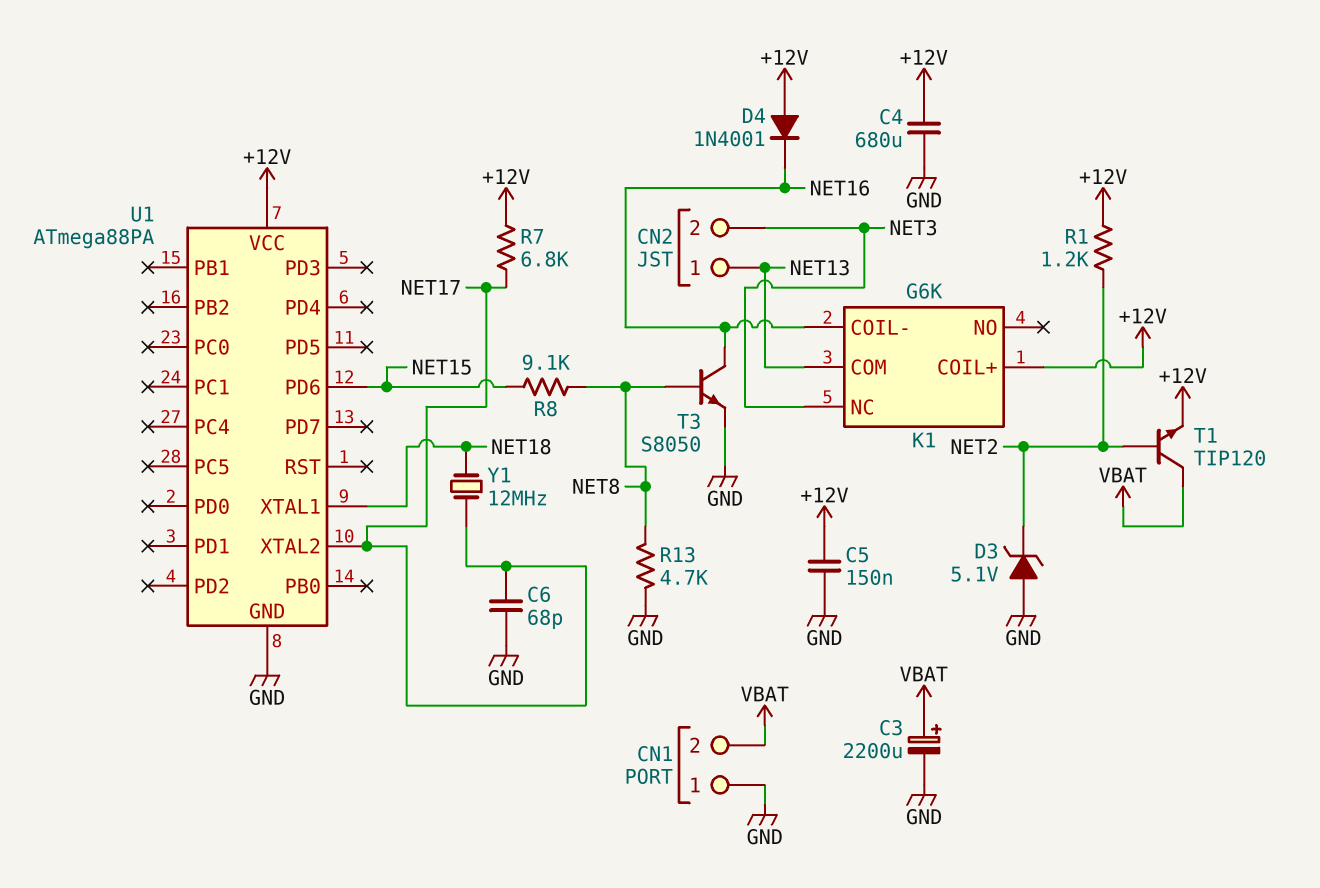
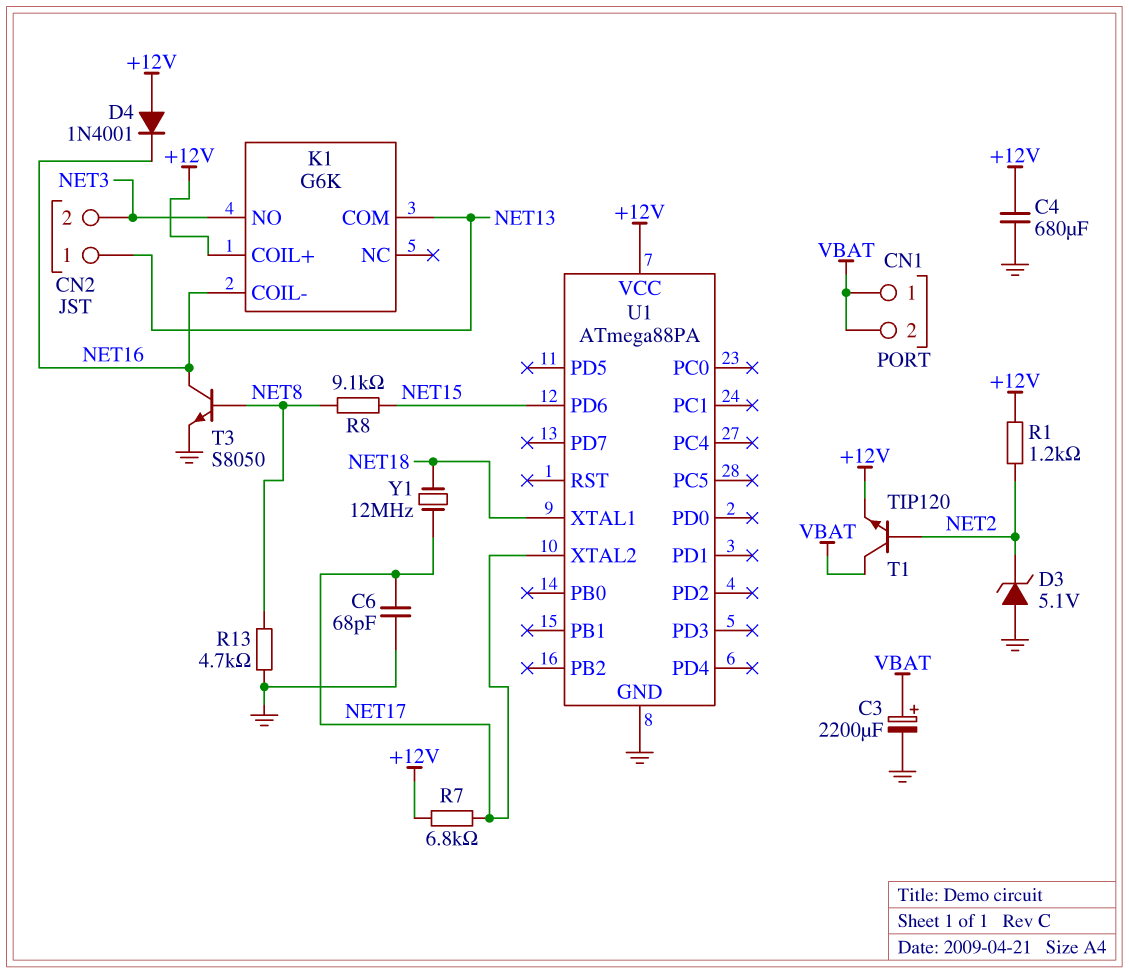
C5: 150nF (+12V, GND) -> none
CN1 pin 1: GND -> VBAT
K1 pin NC: NET3 -> none
K1 pin NO: none -> NET3

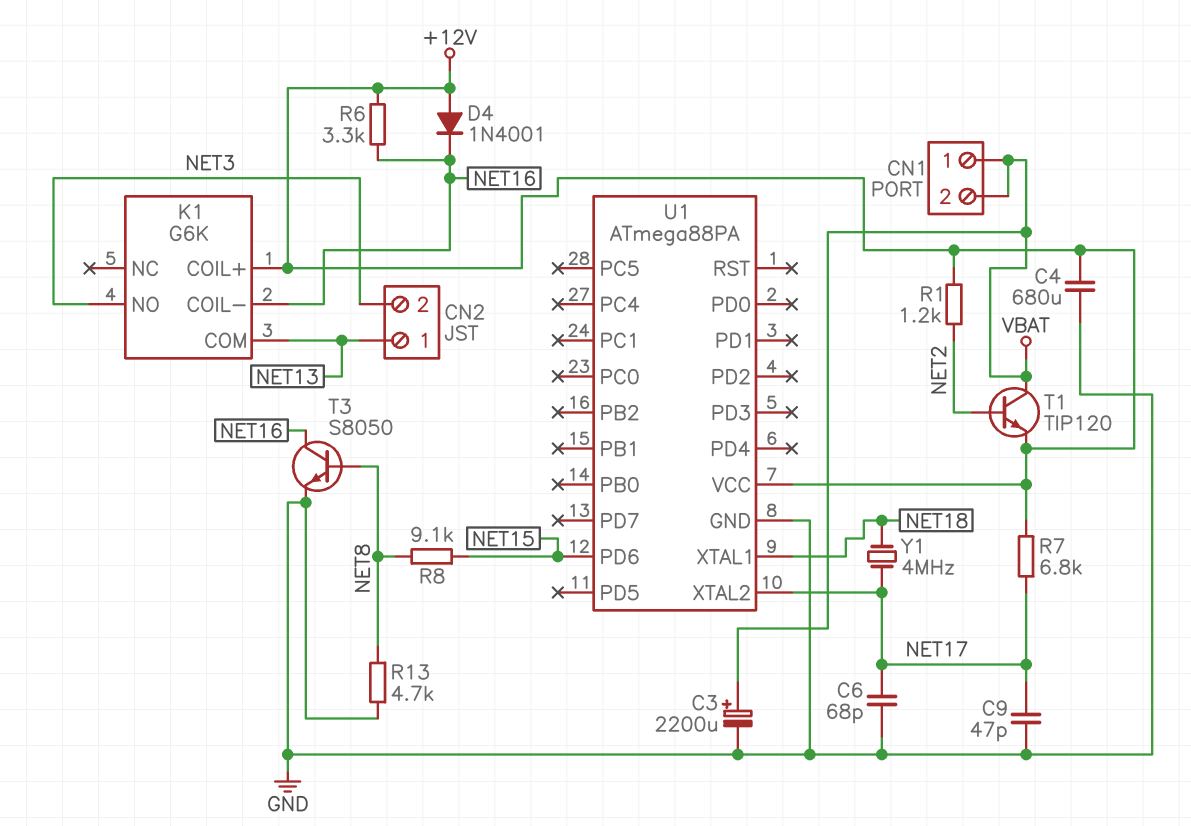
C9: none -> 47pF (GND, NET17)
D3: zener 5.1V (A GND, K NET2) -> none
R6: none -> 3.3k (+12V, NET16)
Y1: 12MHz (NET17, NET18) -> 4MHz (NET17, NET18)

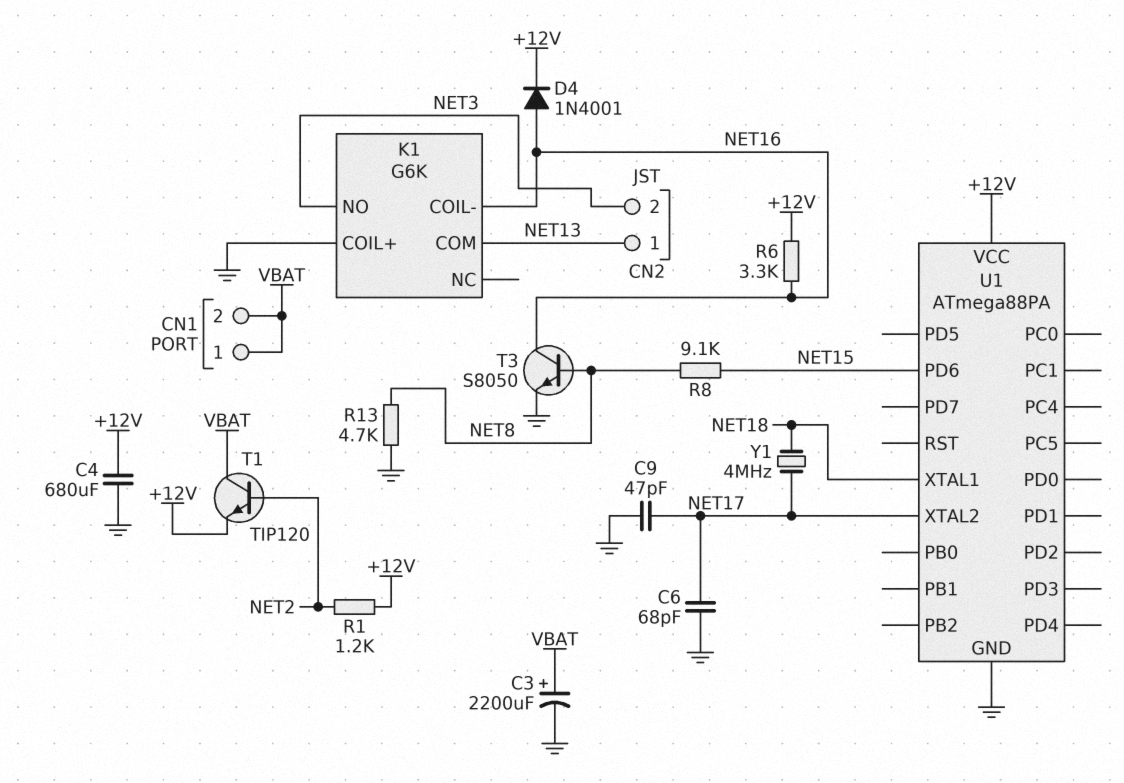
D4: diode 1N4001 (A +12V, K NET16) -> diode 1N4001 (A NET16, K +12V)
K1 pin COIL+: +12V -> GND
R7: 6.8k (+12V, NET17) -> none

